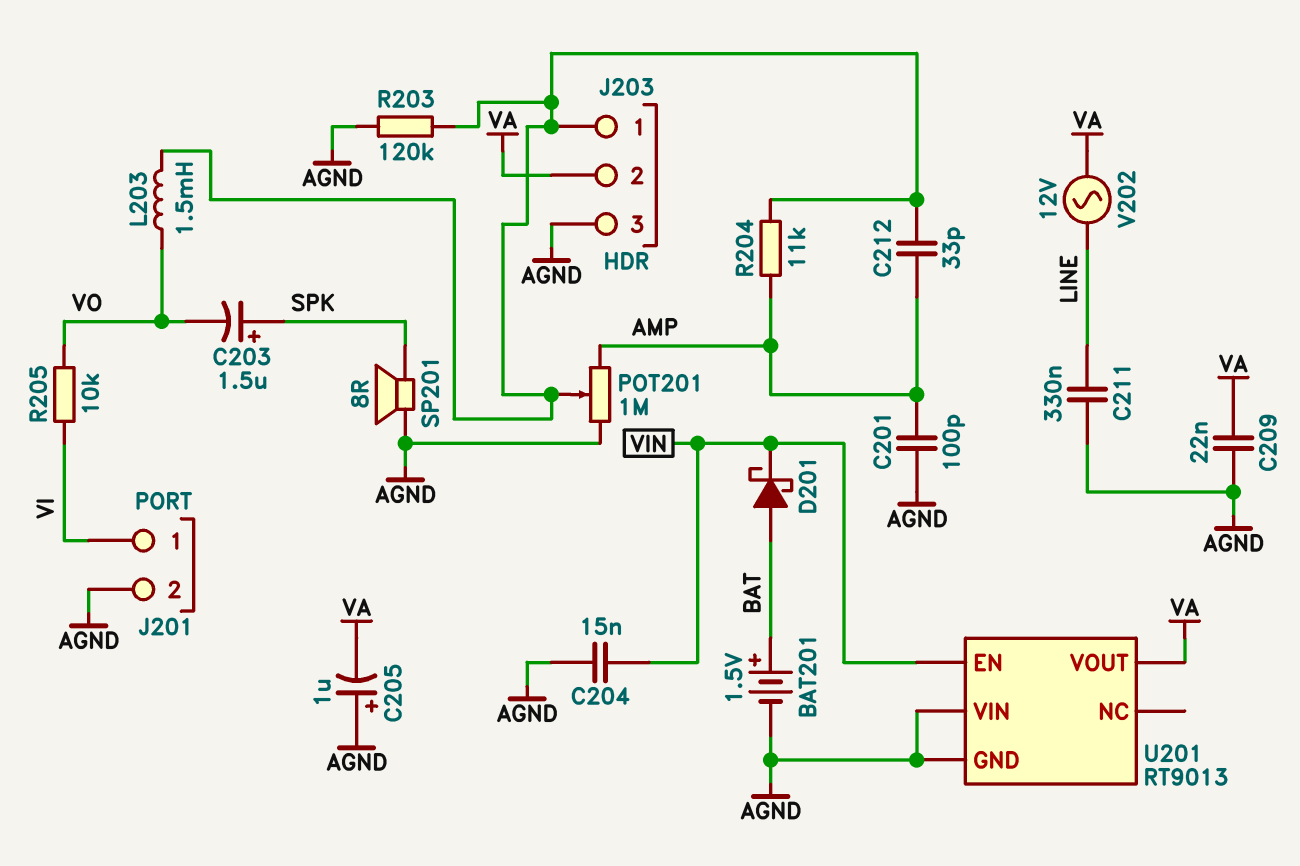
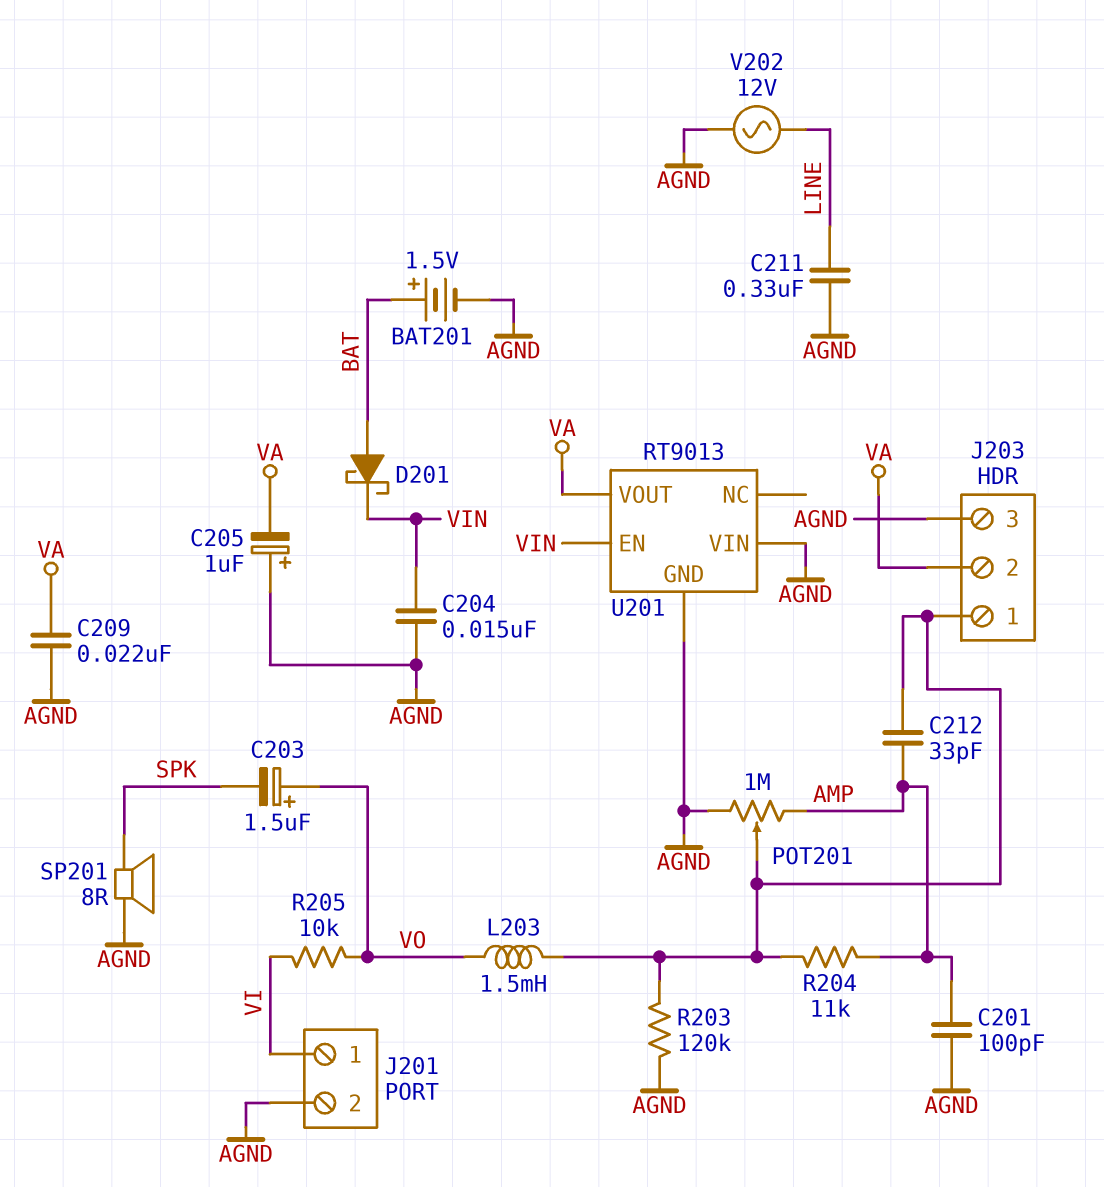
C203: 1.5uF (plus SPK, minus VO) -> 1.5uF (plus VO, minus SPK)
V202: AC 12V (LINE, VA) -> AC 12V (AGND, LINE)

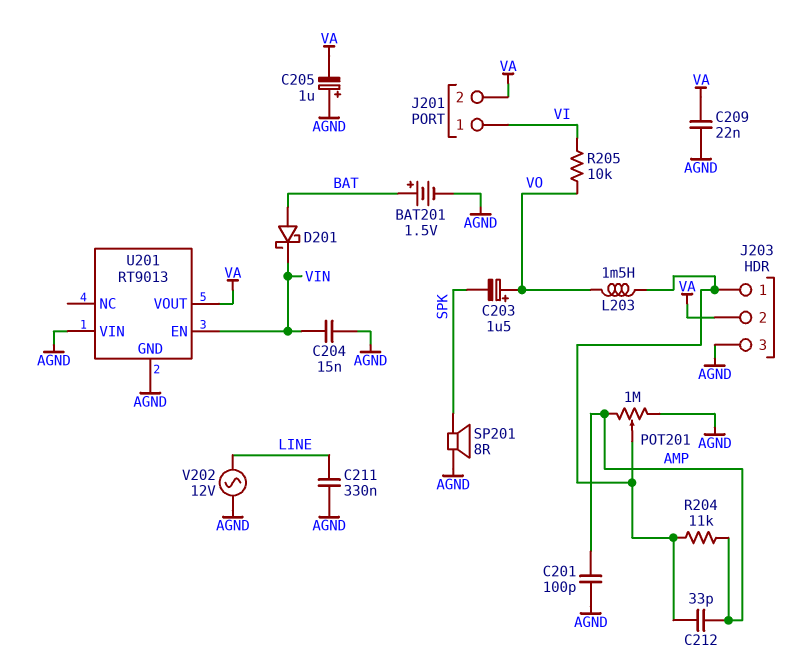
J201 pin 2: AGND -> VA
R203: 120k (AGND, J203/1) -> none

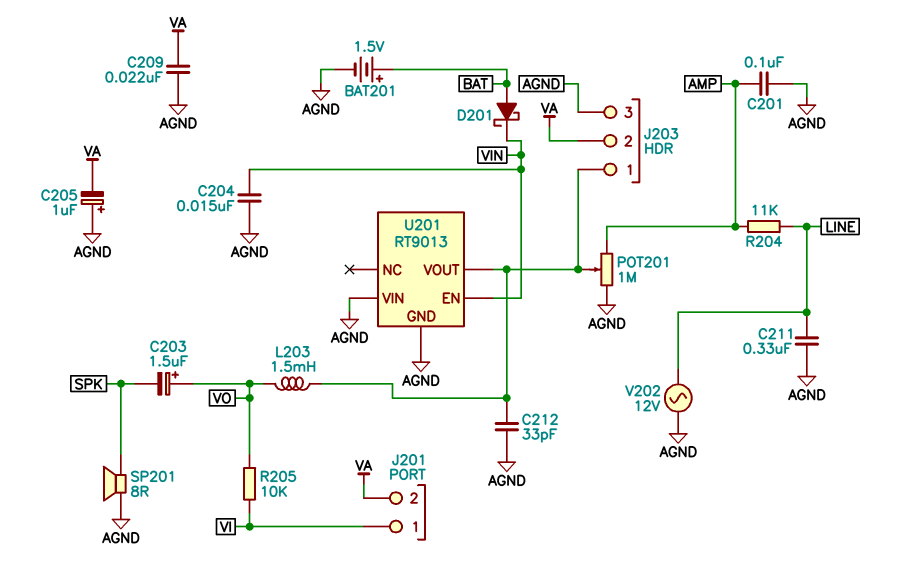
C201: 100pF (AGND, AMP) -> 100nF (AGND, AMP)
C212: 33pF (AMP, J203/1) -> 33pF (AGND, J203/1)
R204: 11k (AMP, J203/1) -> 11k (AMP, LINE)
U201 pin VOUT: VA -> J203/1

